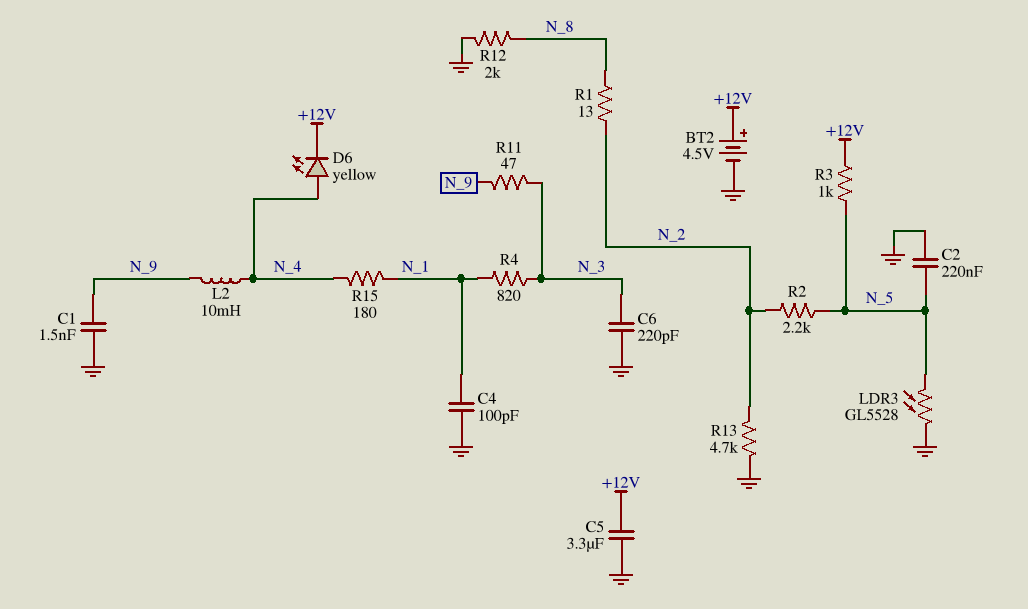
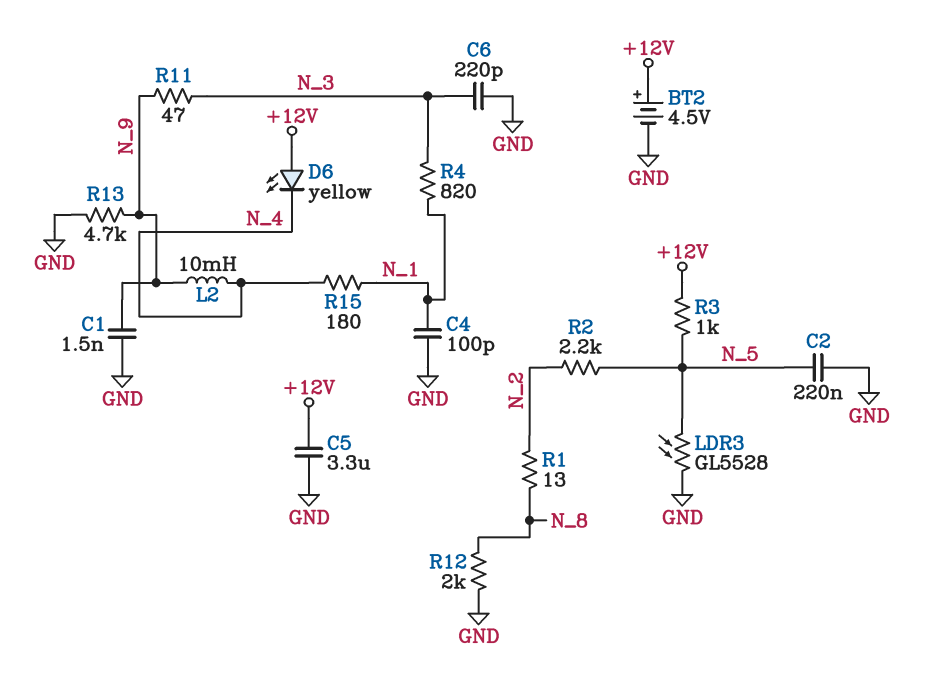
D6: LED yellow (A N_4, K +12V) -> LED yellow (A +12V, K N_4)
R13: 4.7k (GND, N_2) -> 4.7k (GND, N_9)

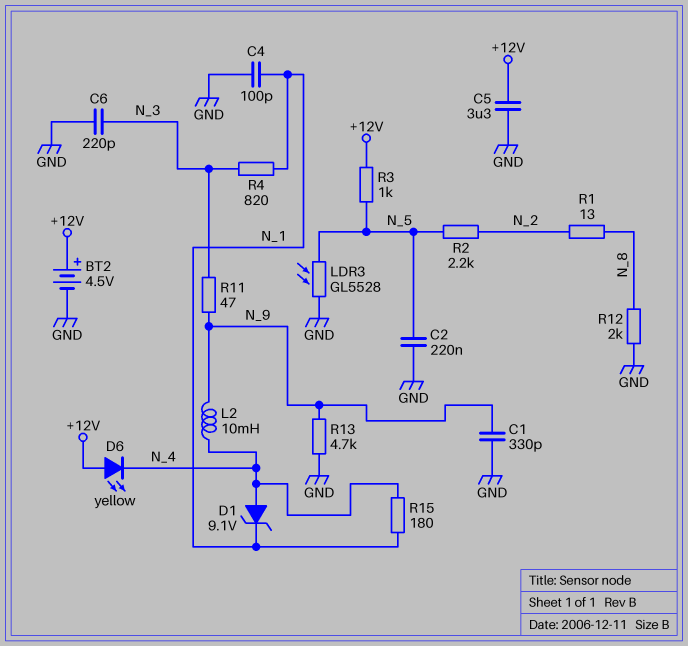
C1: 1.5nF (GND, N_9) -> 330pF (GND, N_9)
D1: none -> zener 9.1V (A N_4, K N_1)

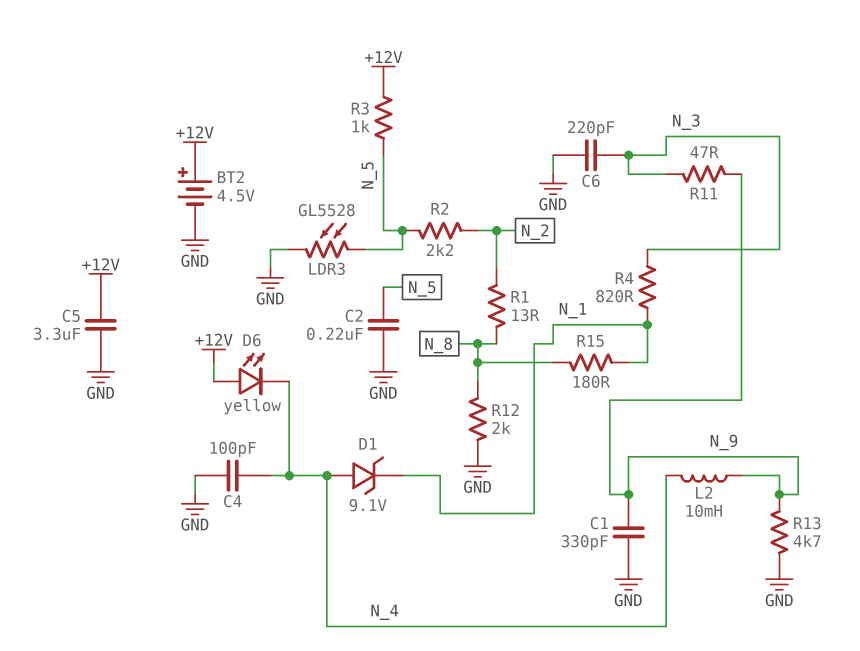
C4: 100pF (GND, N_1) -> 100pF (GND, N_4)
R15: 180 (N_1, N_4) -> 180 (N_1, N_8)

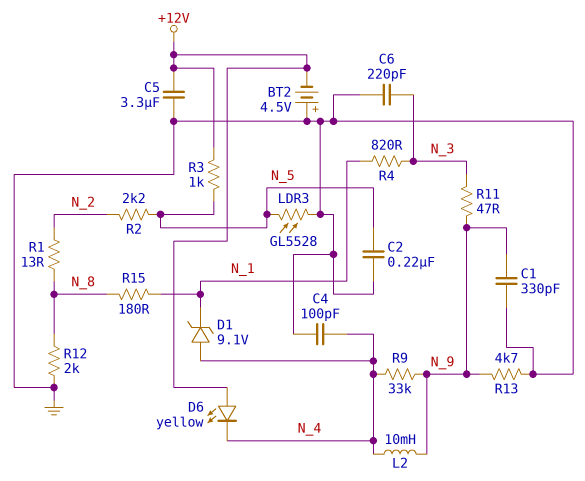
BT2: 4.5V (plus +12V, minus GND) -> 4.5V (plus GND, minus +12V)
R9: none -> 33k (N_4, N_9)

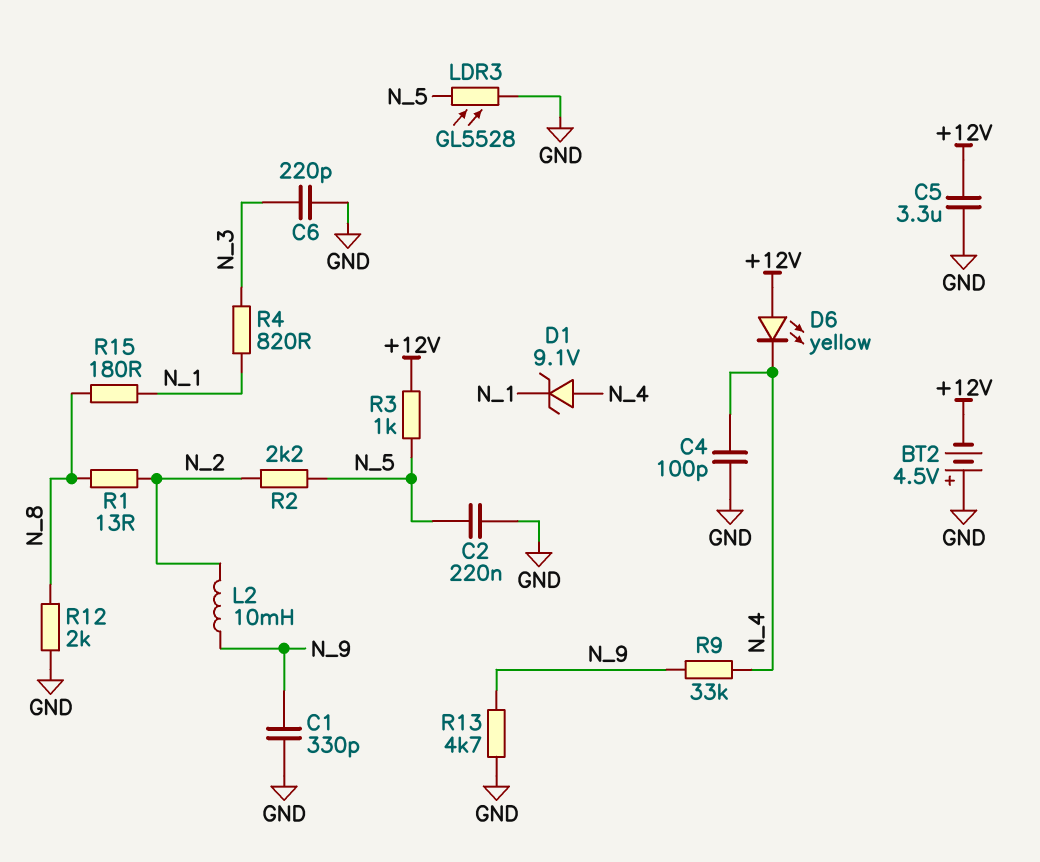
L2: 10mH (N_4, N_9) -> 10mH (N_2, N_9)
R11: 47 (N_3, N_9) -> none

